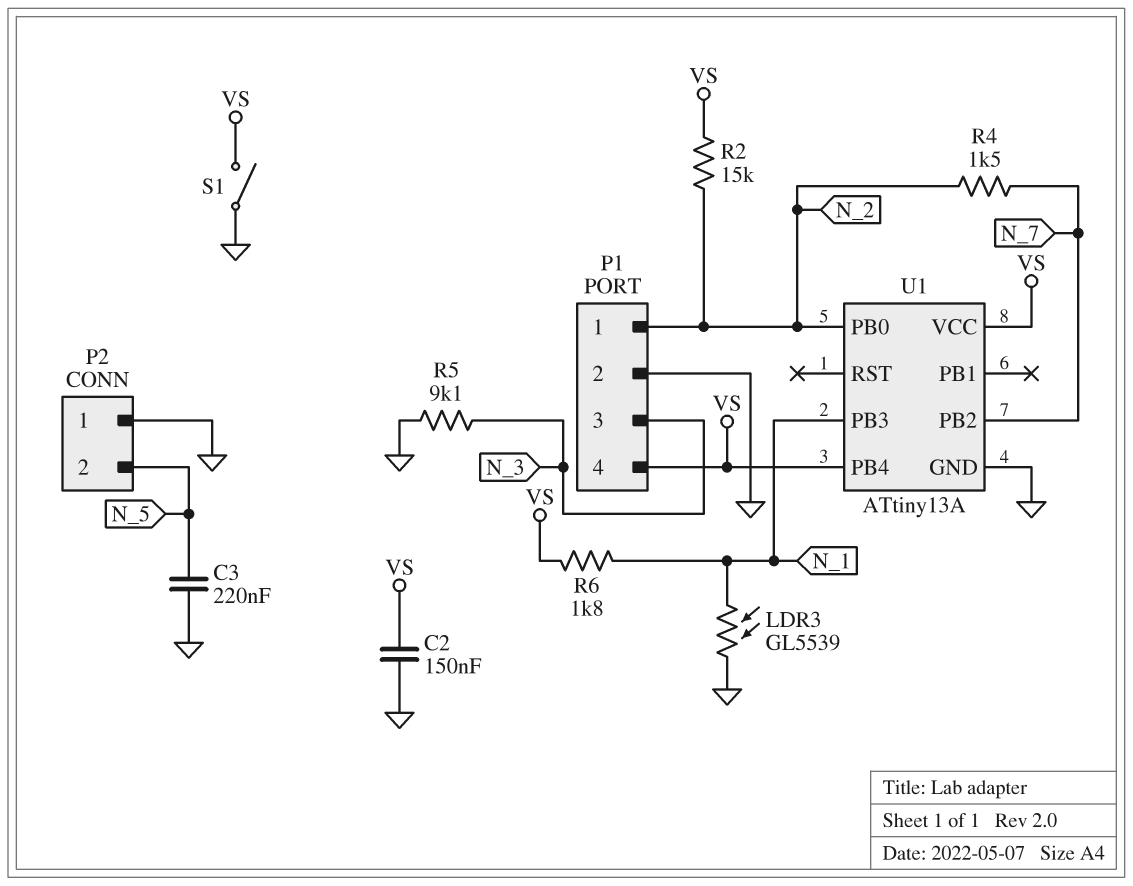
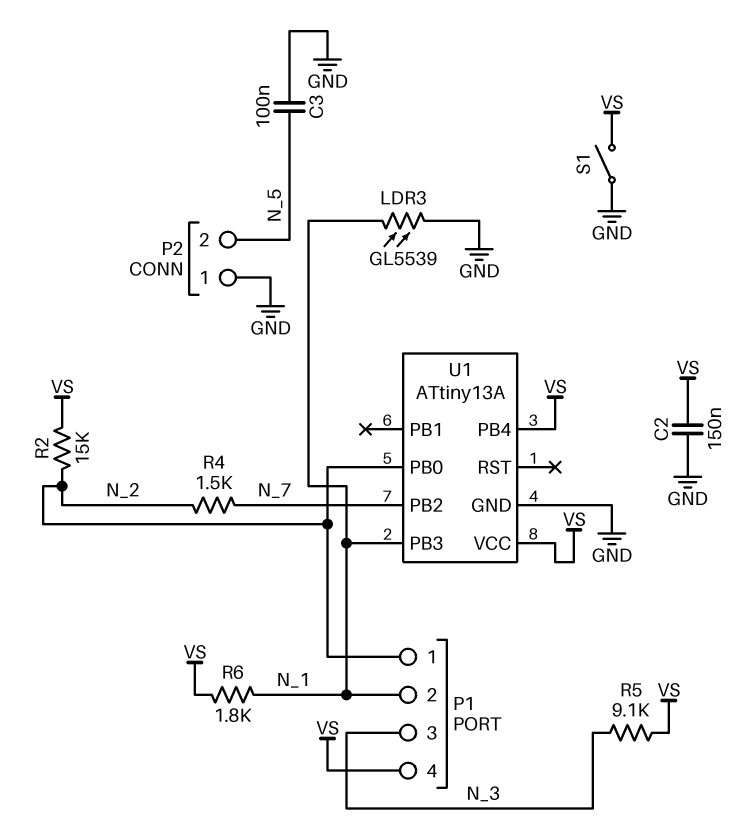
C3: 220nF (GND, N_5) -> 100nF (GND, N_5)
P1 pin 2: GND -> N_1
R5: 9.1k (GND, N_3) -> 9.1k (N_3, VS)

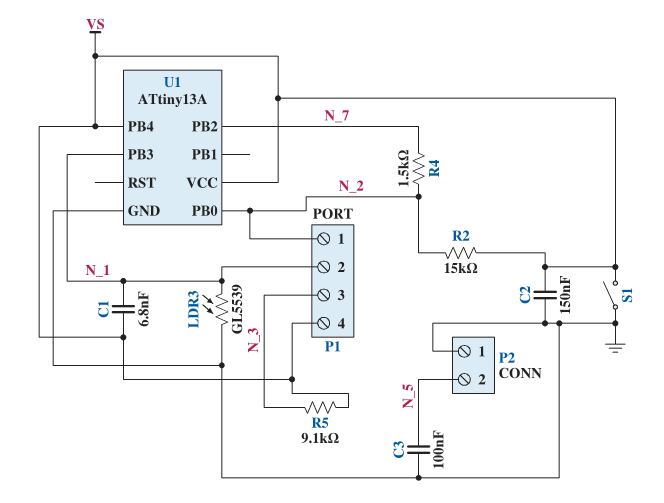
C1: none -> 6.8nF (N_1, VS)
R6: 1.8k (N_1, VS) -> none

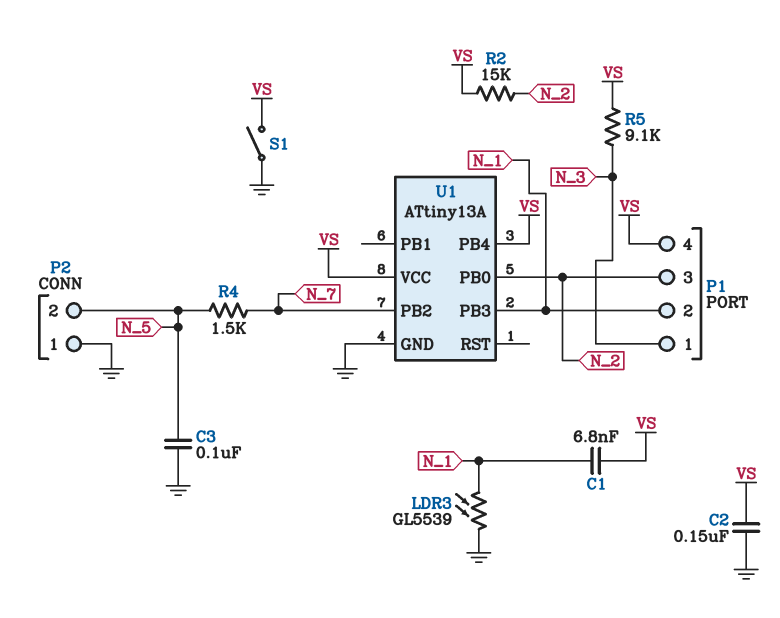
P1 pin 1: N_2 -> N_3
P1 pin 3: N_3 -> N_2
R4: 1.5k (N_2, N_7) -> 1.5k (N_5, N_7)

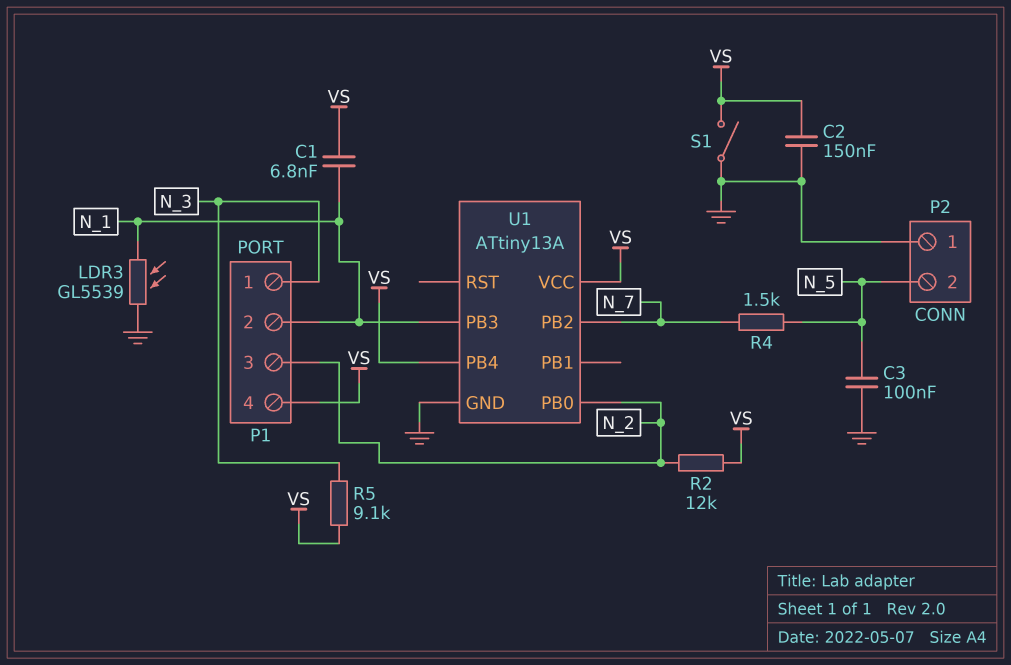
R2: 15k (N_2, VS) -> 12k (N_2, VS)

